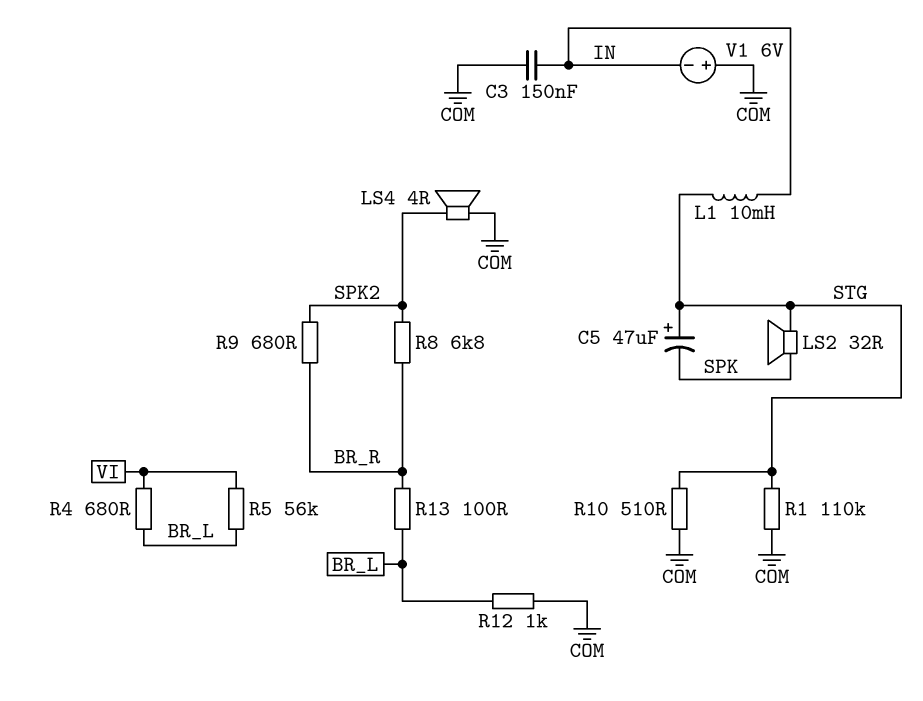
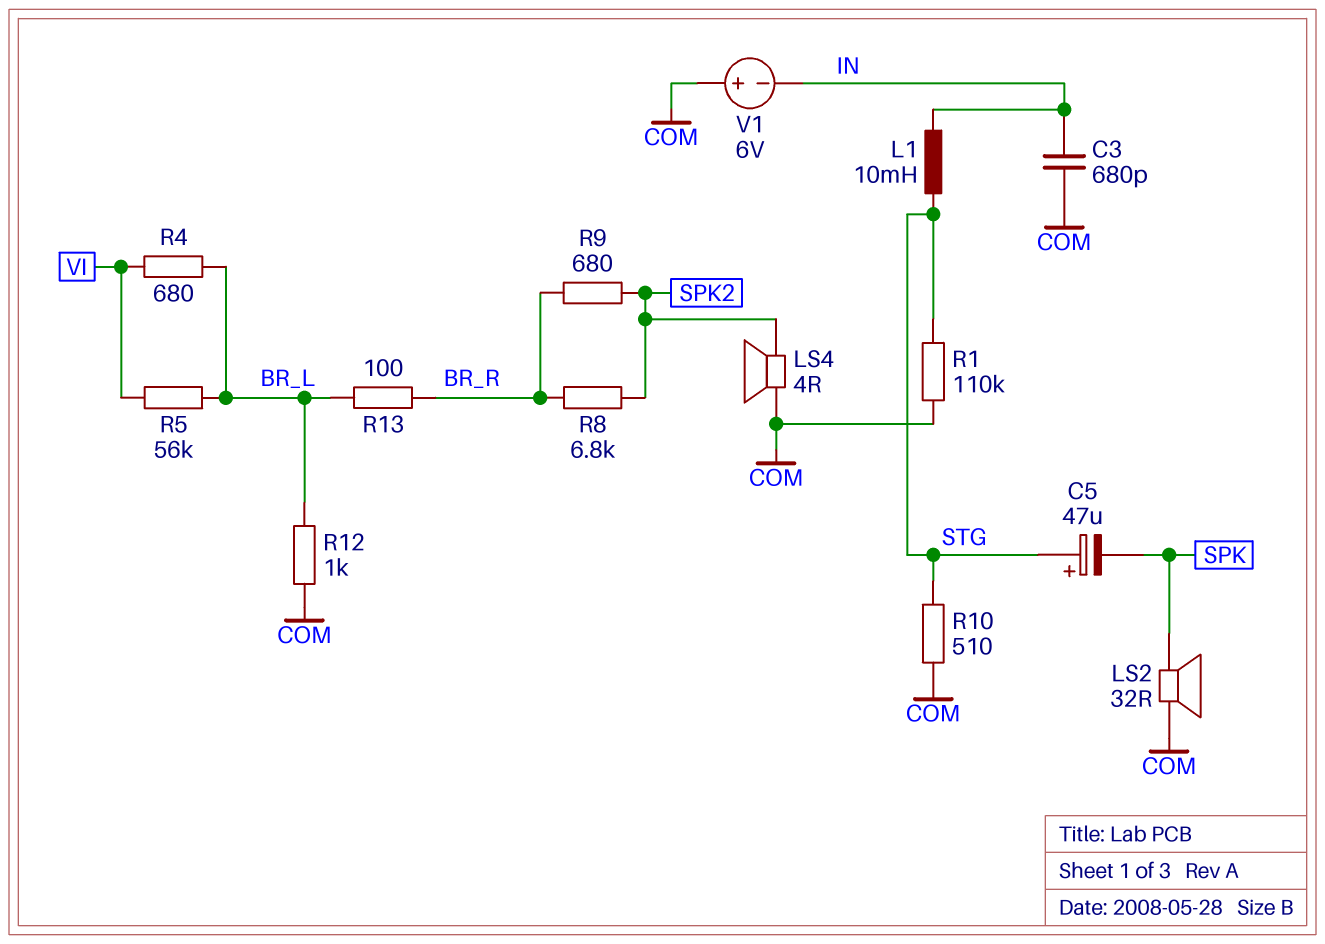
C3: 150nF (COM, IN) -> 680pF (COM, IN)
LS2: speaker 32R (SPK, STG) -> speaker 32R (COM, SPK)

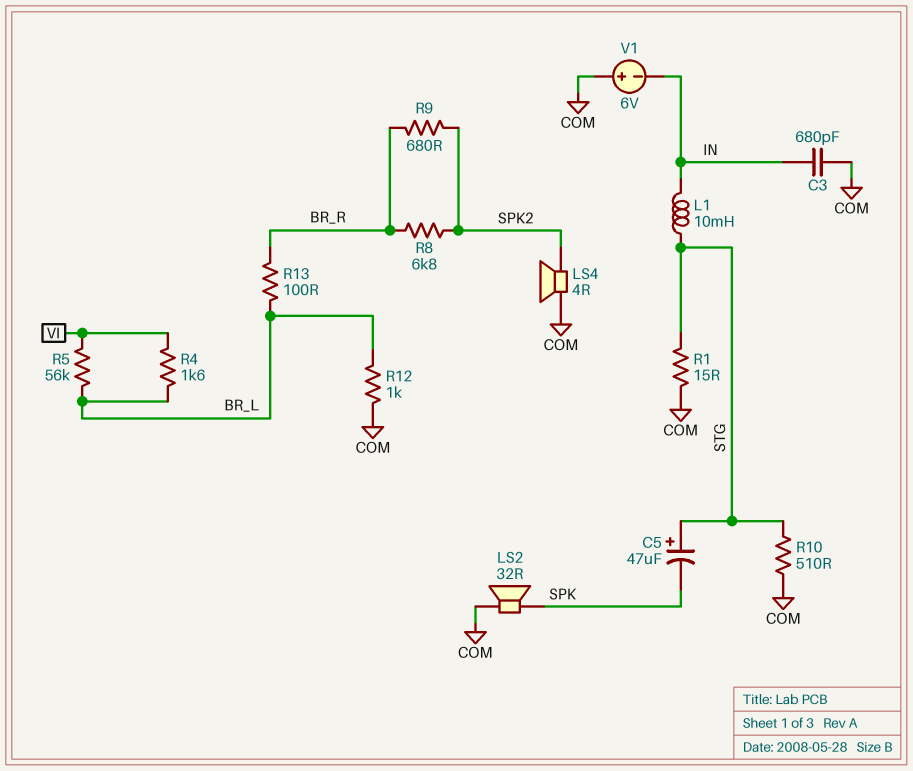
R1: 110k (COM, STG) -> 15 (COM, STG)
R4: 680 (BR_L, VI) -> 1.6k (BR_L, VI)

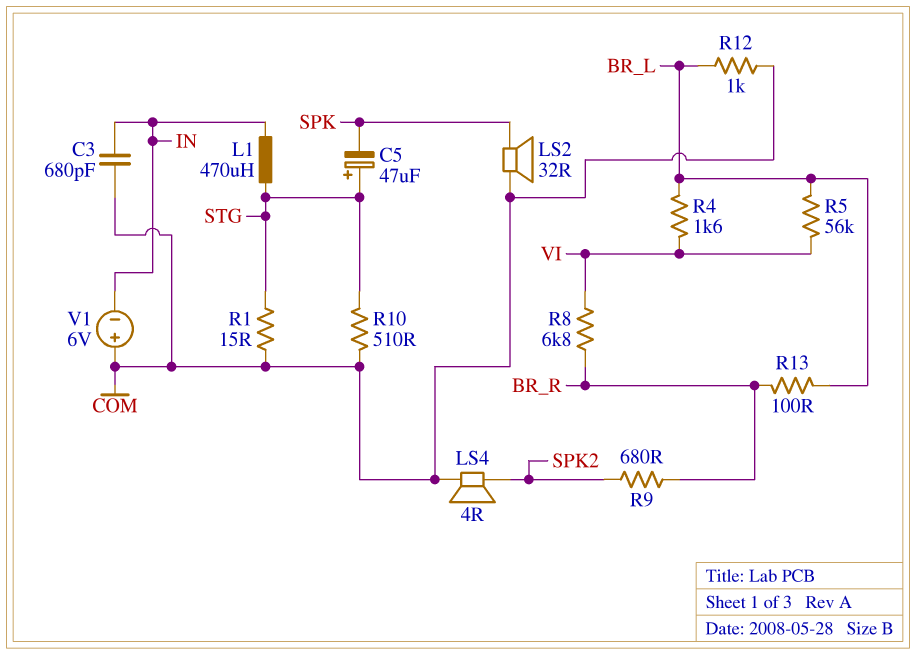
L1: 10mH (IN, STG) -> 470uH (IN, STG)
R8: 6.8k (BR_R, SPK2) -> 6.8k (BR_R, VI)

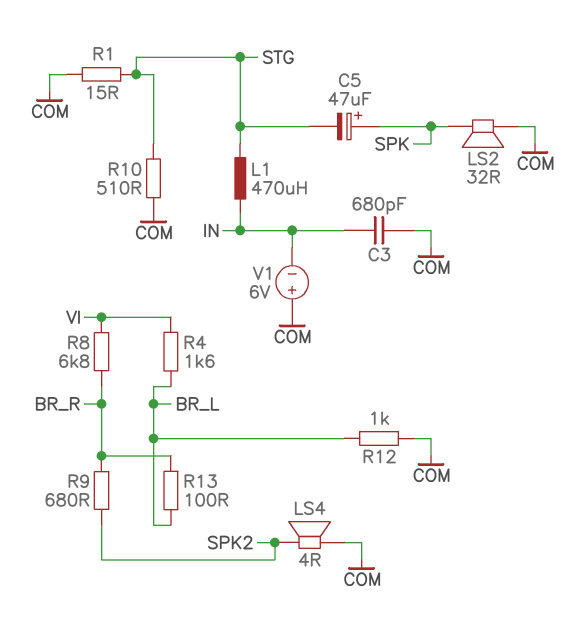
C5: 47uF (plus STG, minus SPK) -> 47uF (plus SPK, minus STG)
R5: 56k (BR_L, VI) -> none

